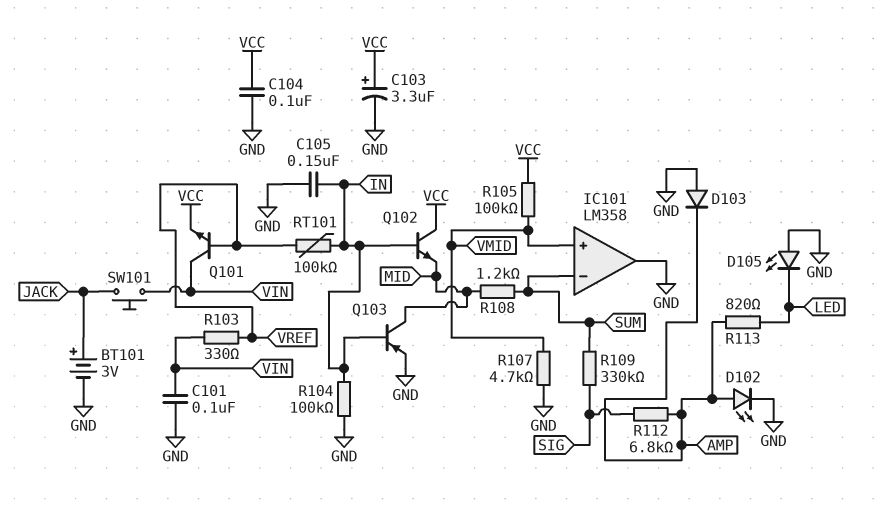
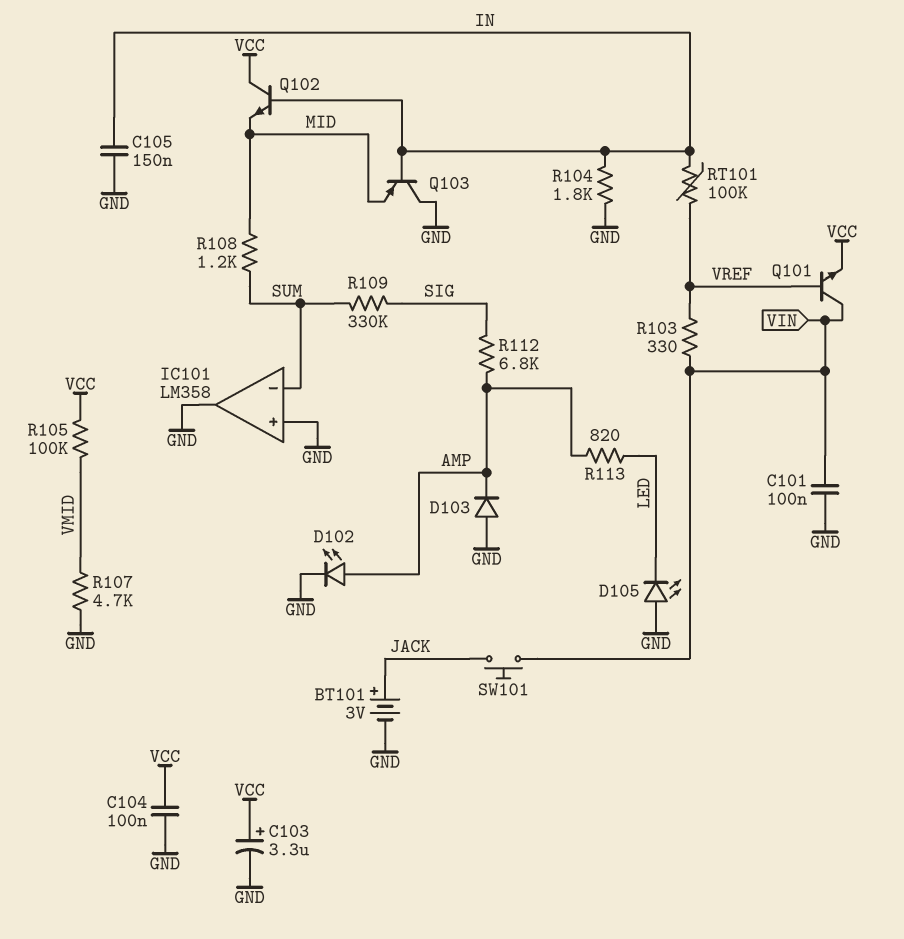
IC101 pin in+: VMID -> GND
Q103: PNP (B IN, C MID, E GND) -> PNP (B IN, C GND, E MID)
R104: 100k (GND, IN) -> 1.8k (GND, IN)

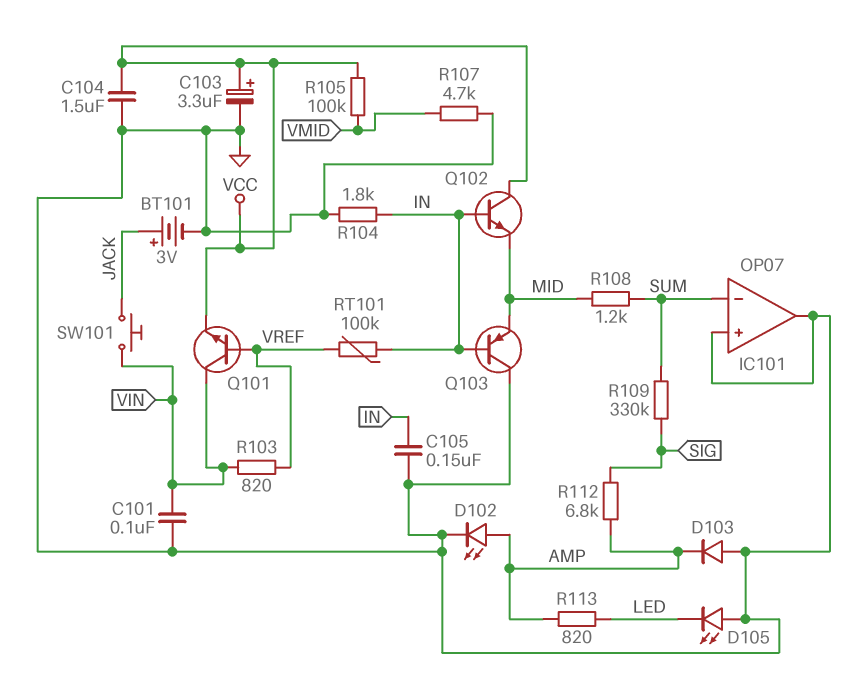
C104: 100nF (GND, VCC) -> 1.5uF (GND, VCC)
IC101: LM358 -> OP07
R103: 330 (VIN, VREF) -> 820 (VIN, VREF)

